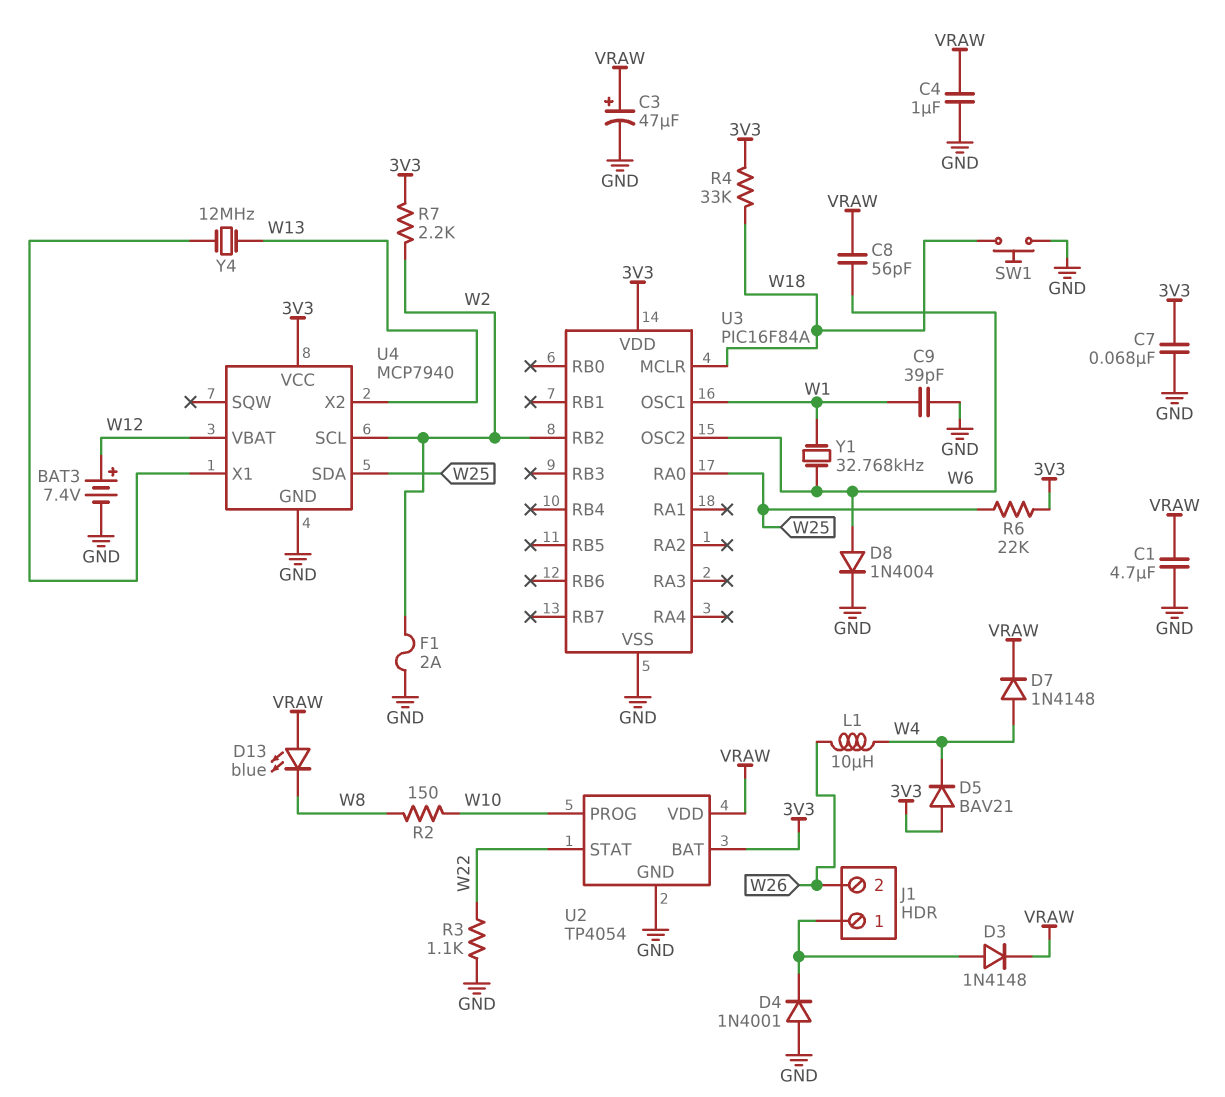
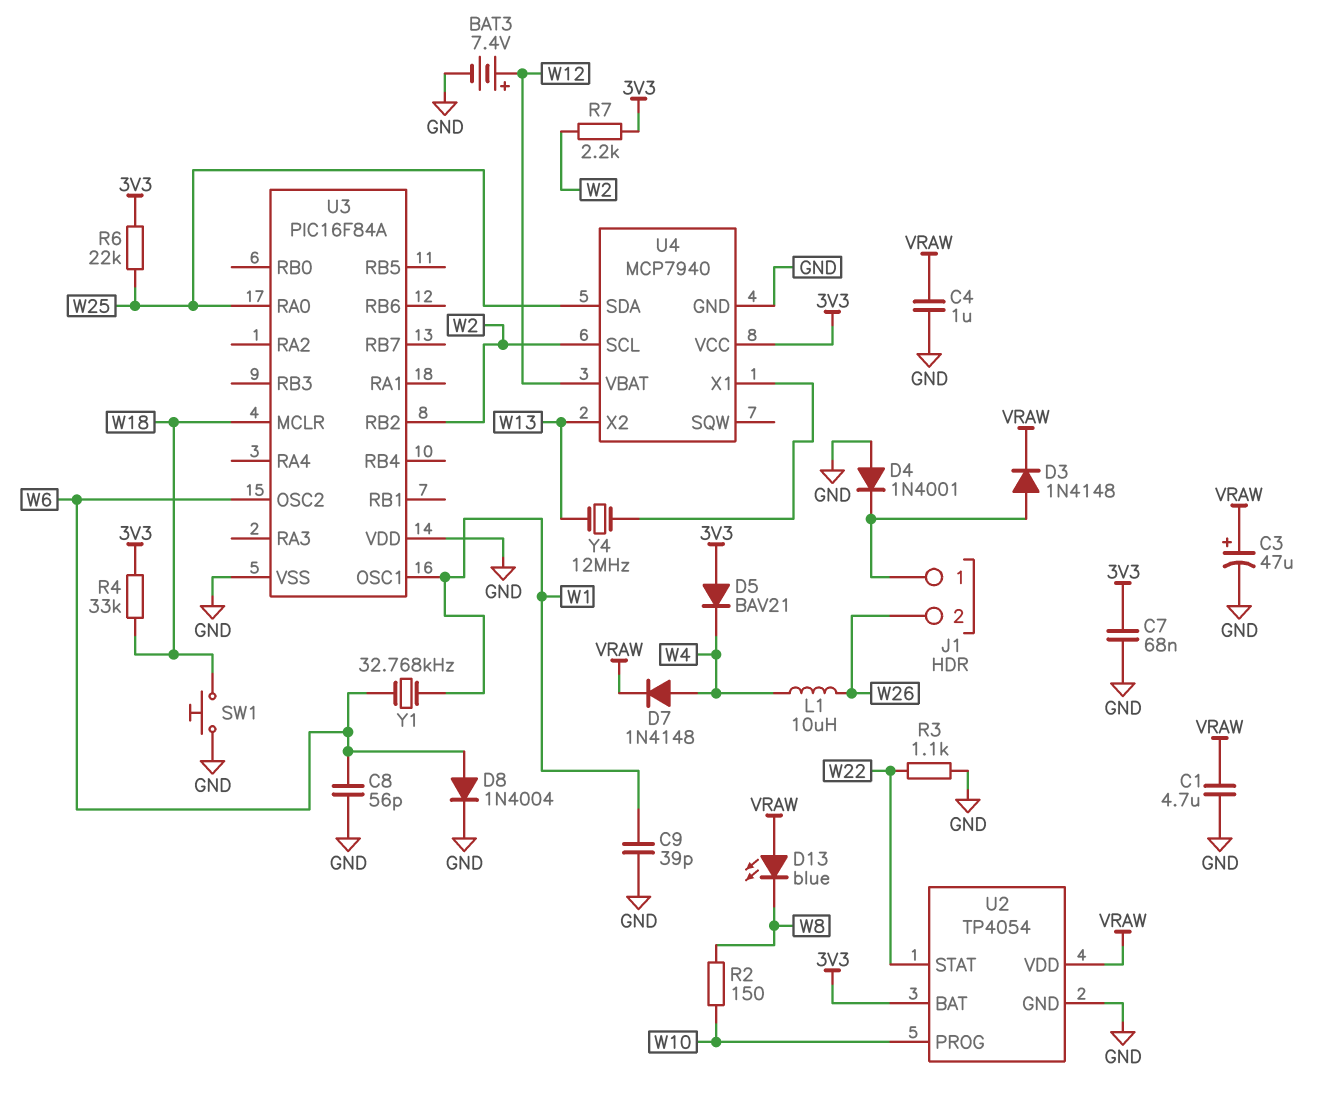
C8: 56pF (VRAW, W6) -> 56pF (GND, W6)
F1: 2A (GND, W2) -> none
U3 pin VDD: 3V3 -> GND

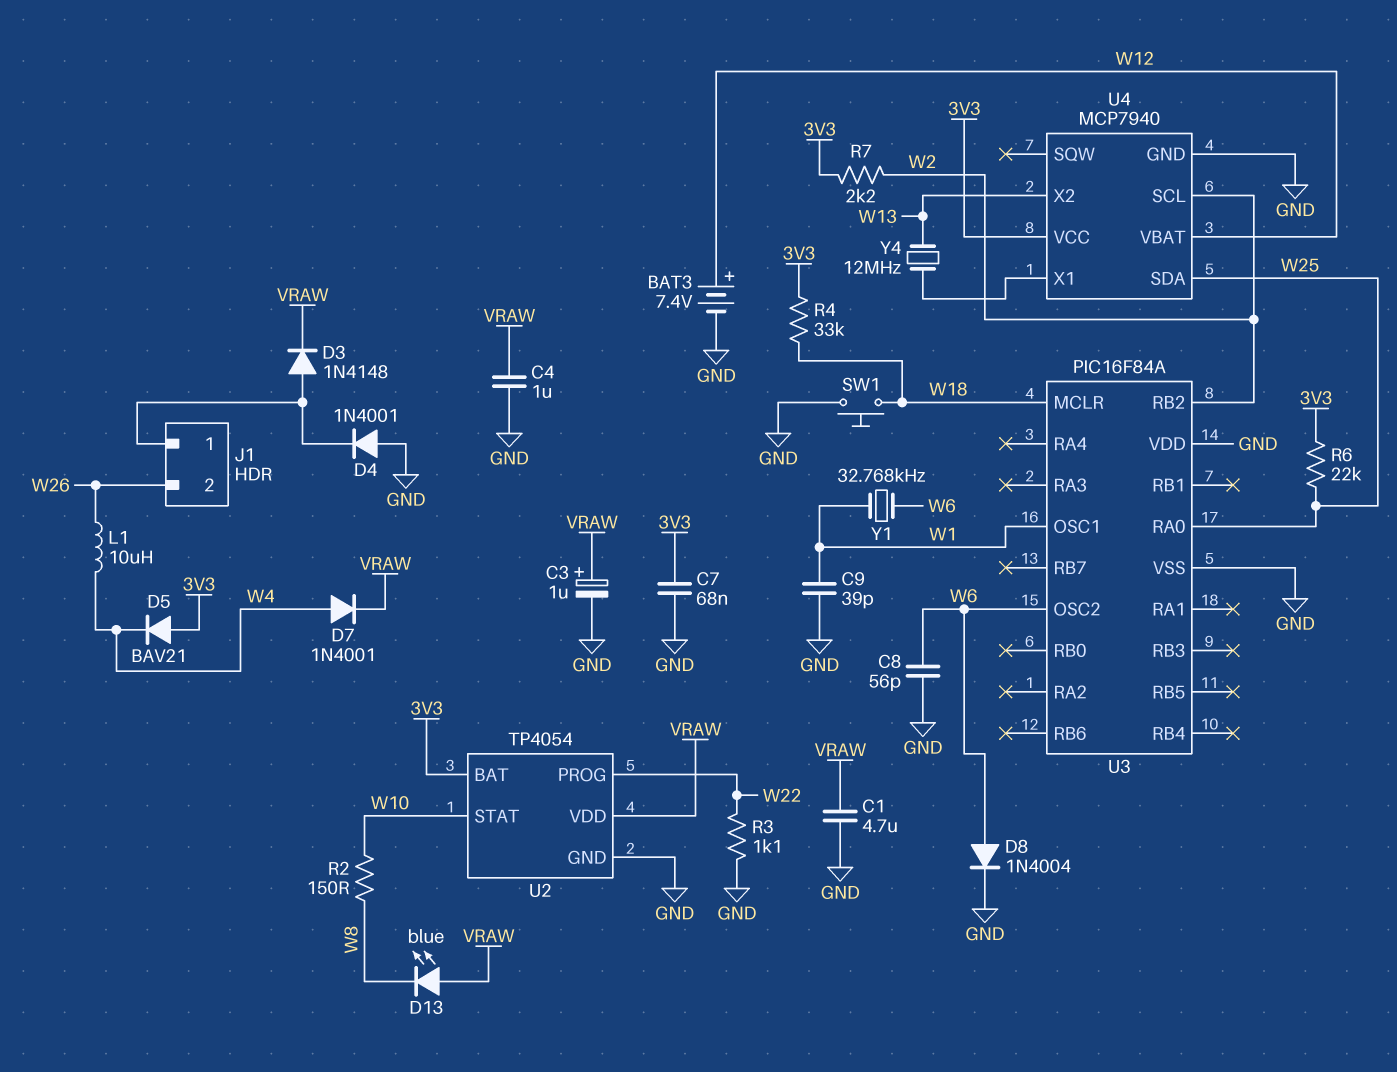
C3: 47uF (plus VRAW, minus GND) -> 1uF (plus VRAW, minus GND)
D7: diode 1N4148 (A W4, K VRAW) -> diode 1N4001 (A W4, K VRAW)
U2 pin PROG: W10 -> W22
U2 pin STAT: W22 -> W10

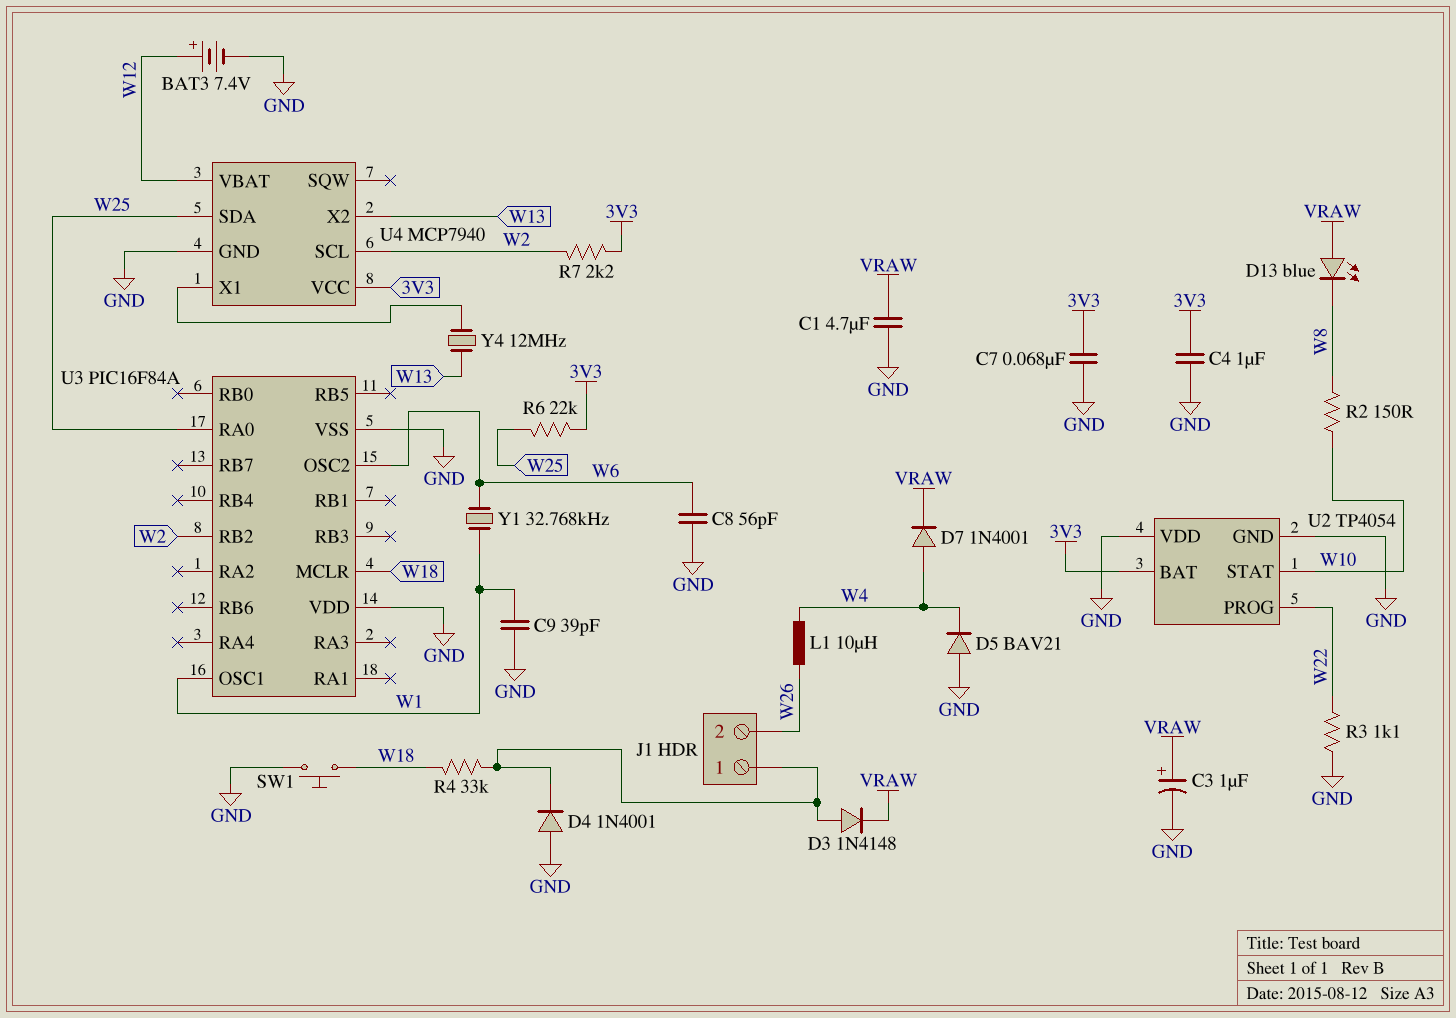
C4: 1uF (GND, VRAW) -> 1uF (3V3, GND)
D5: diode BAV21 (A 3V3, K W4) -> diode BAV21 (A GND, K W4)
D8: diode 1N4004 (A W6, K GND) -> none
R4: 33k (3V3, W18) -> 33k (J1/1, W18)
U2 pin VDD: VRAW -> GND

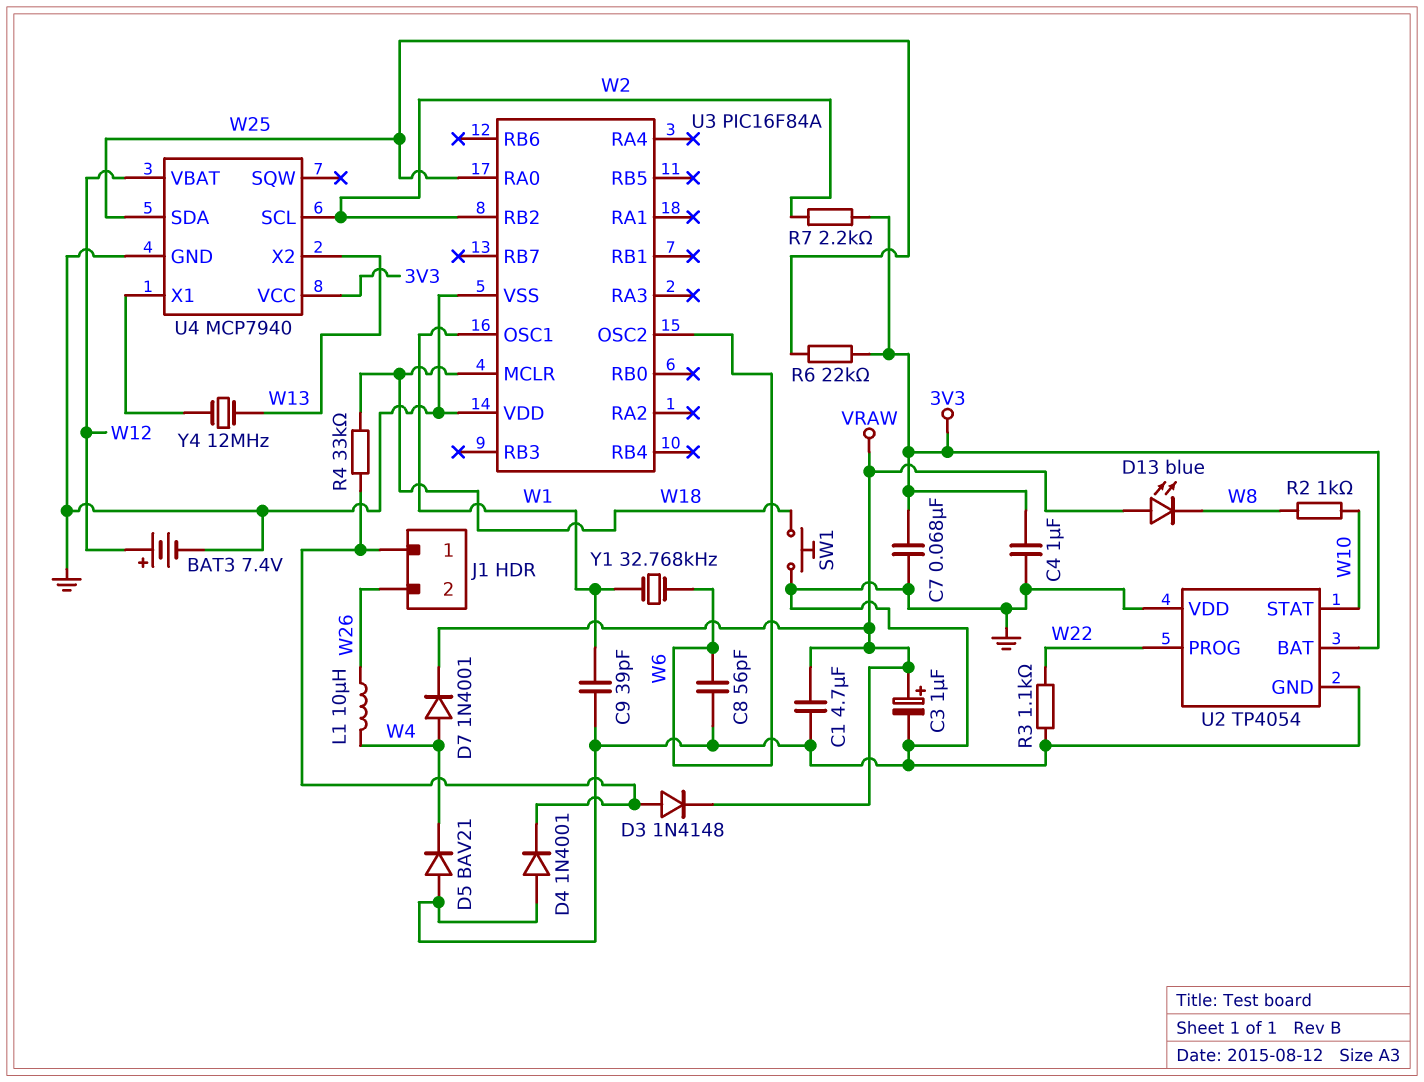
R2: 150 (W8, W10) -> 1k (W8, W10)

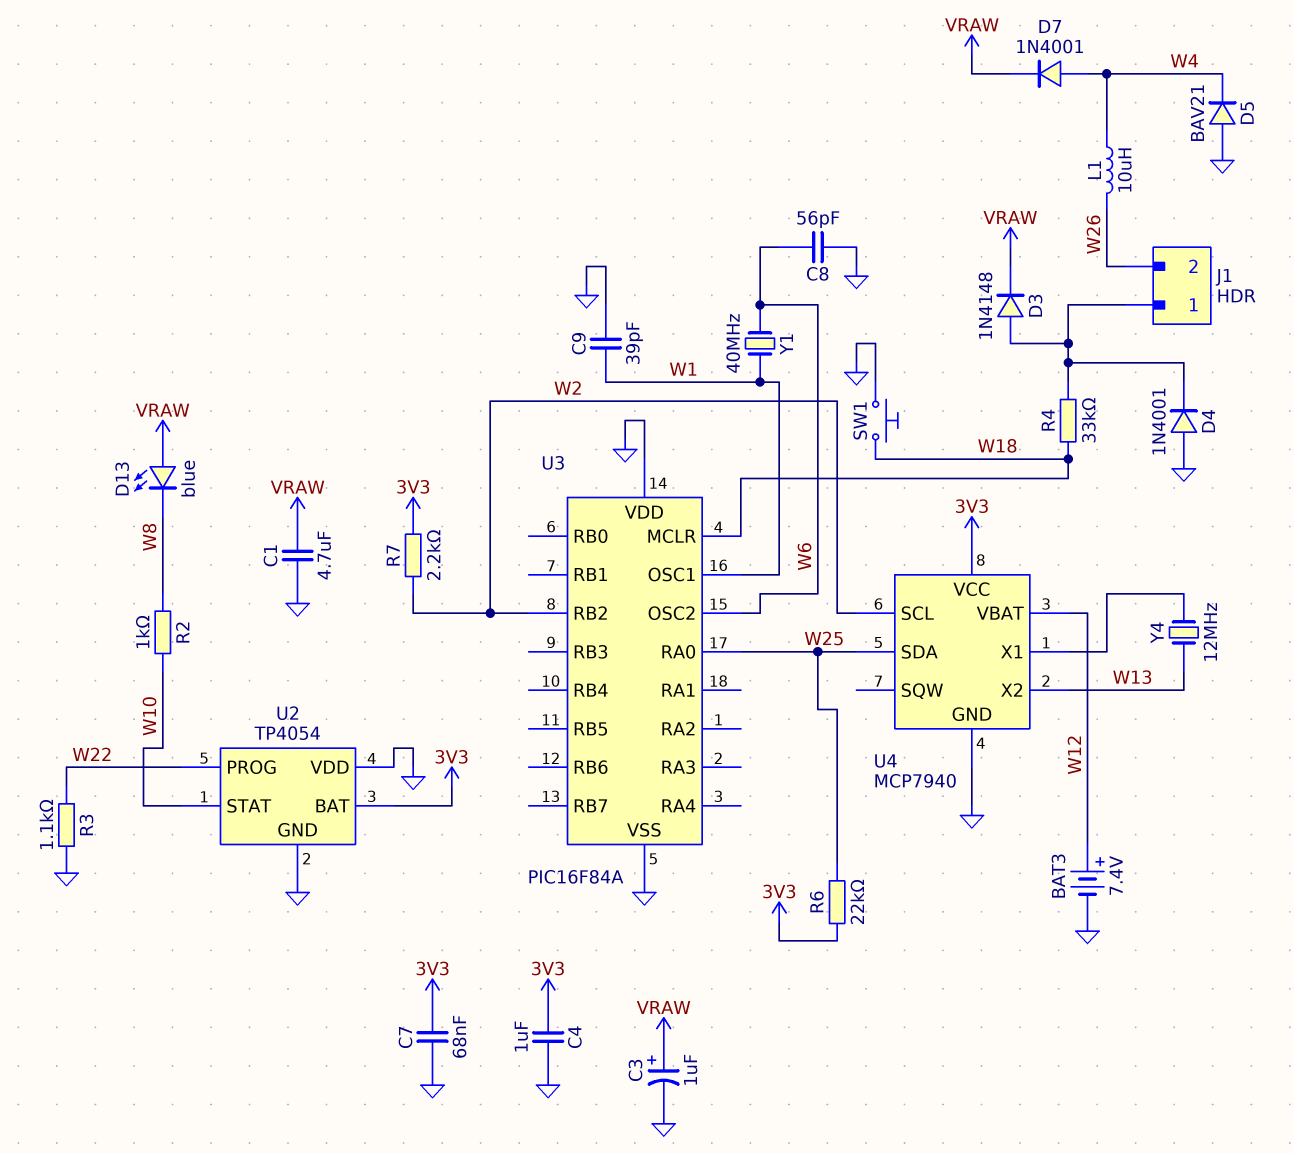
Y1: 32.768kHz (W1, W6) -> 40MHz (W1, W6)

